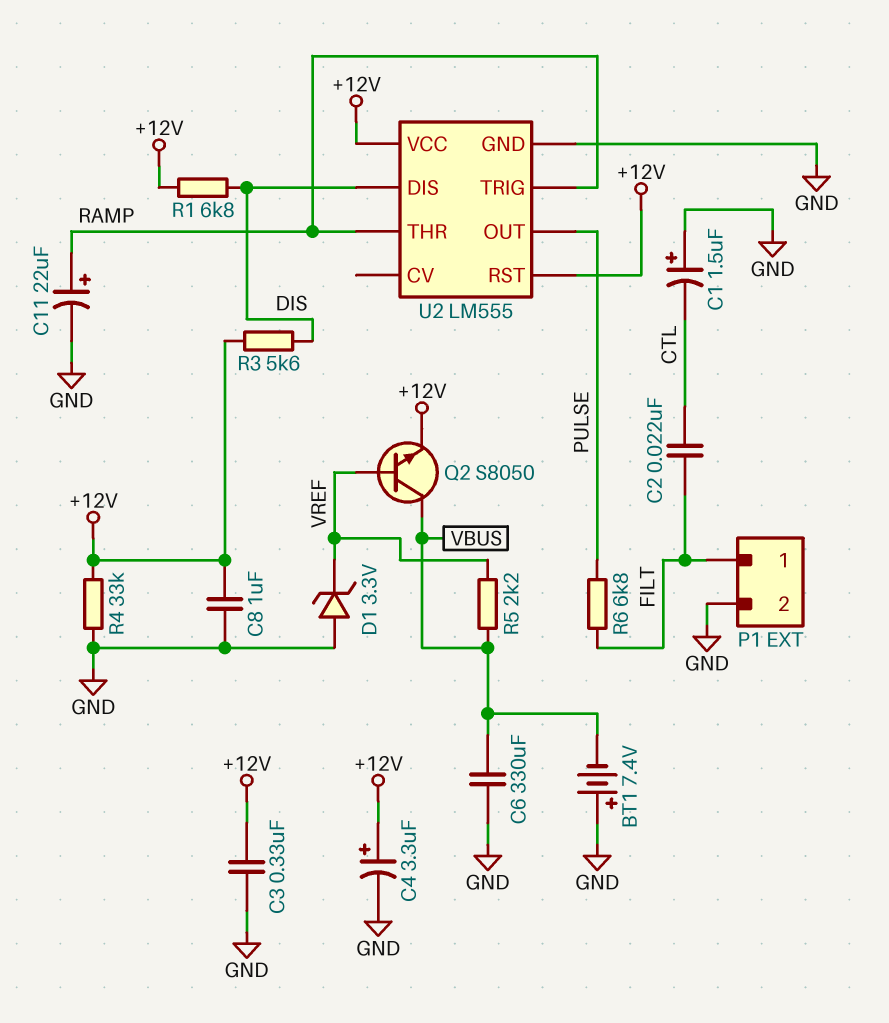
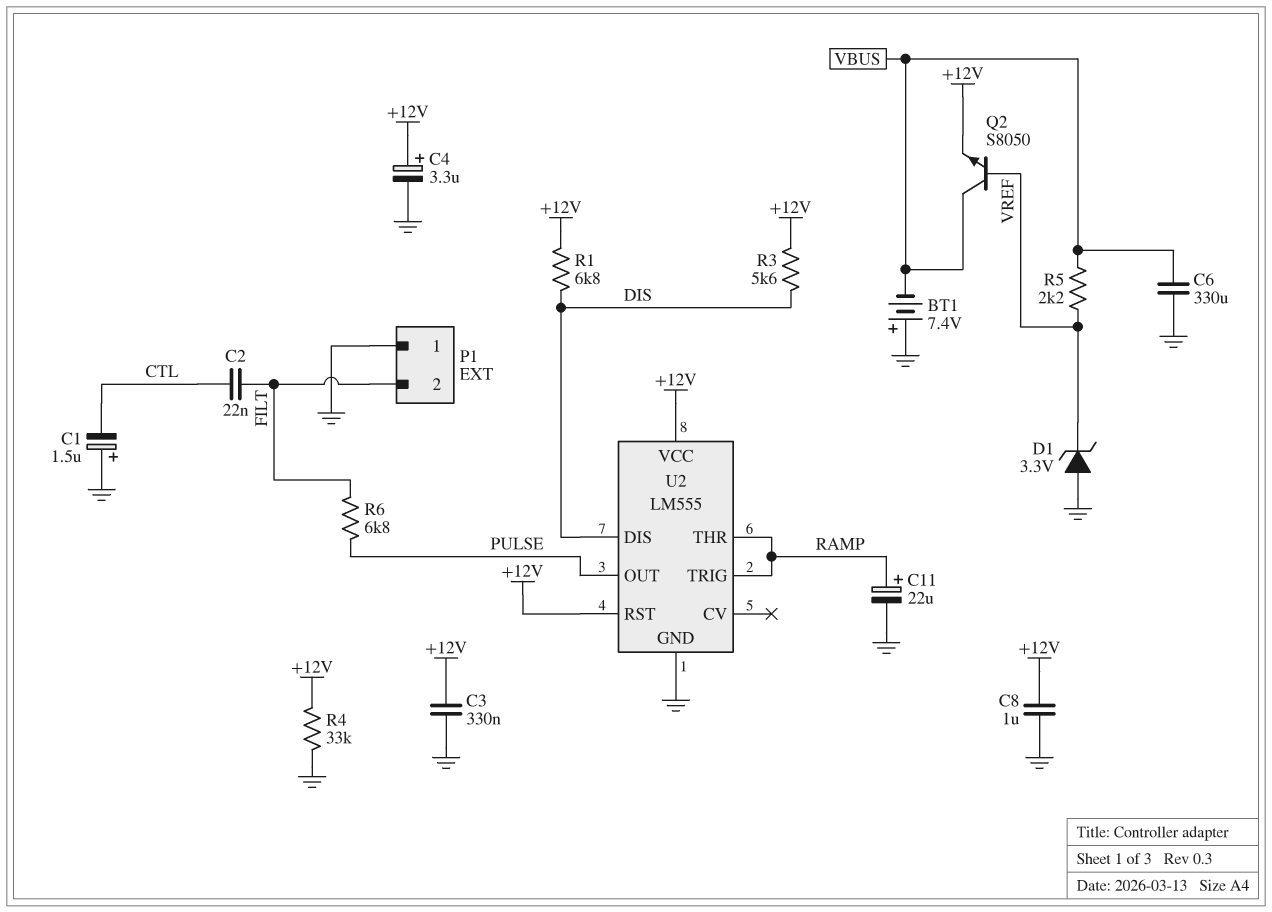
P1 pin 1: FILT -> GND
P1 pin 2: GND -> FILT

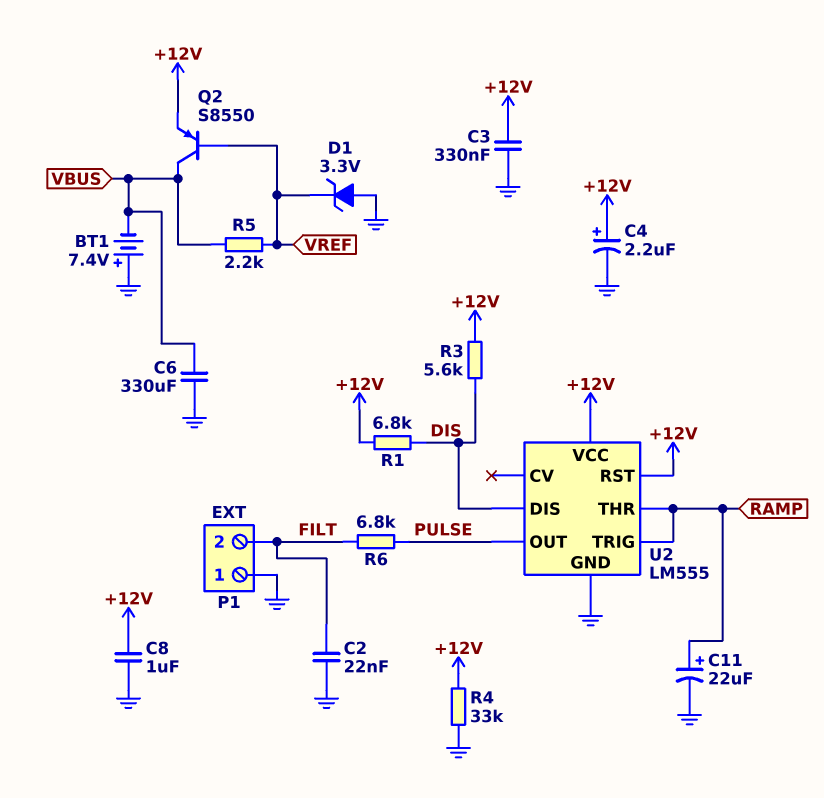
C1: 1.5uF (plus GND, minus CTL) -> none
C2: 22nF (CTL, FILT) -> 22nF (FILT, GND)
C4: 3.3uF (plus +12V, minus GND) -> 2.2uF (plus +12V, minus GND)
Q2: NPN S8050 (B VREF, C VBUS, E +12V) -> PNP S8550 (B VREF, C VBUS, E +12V)

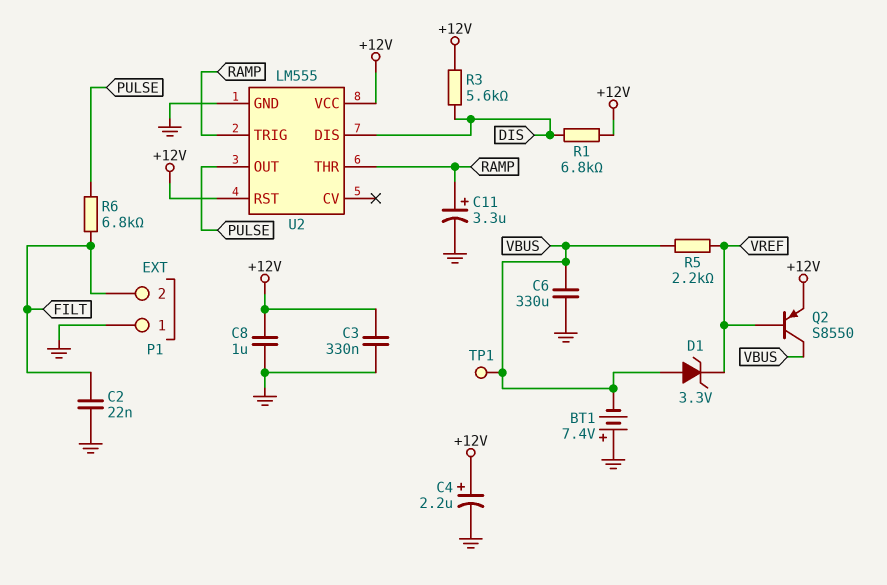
C11: 22uF (plus RAMP, minus GND) -> 3.3uF (plus RAMP, minus GND)
D1: zener 3.3V (A GND, K VREF) -> zener 3.3V (A VBUS, K VREF)
R4: 33k (+12V, GND) -> none
TP1: none -> test point (VBUS)

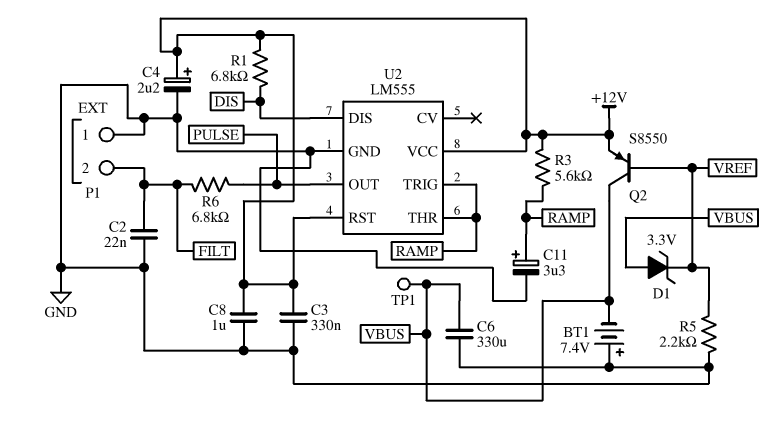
R3: 5.6k (+12V, DIS) -> 5.6k (+12V, RAMP)
R5: 2.2k (VBUS, VREF) -> 2.2k (GND, VREF)

